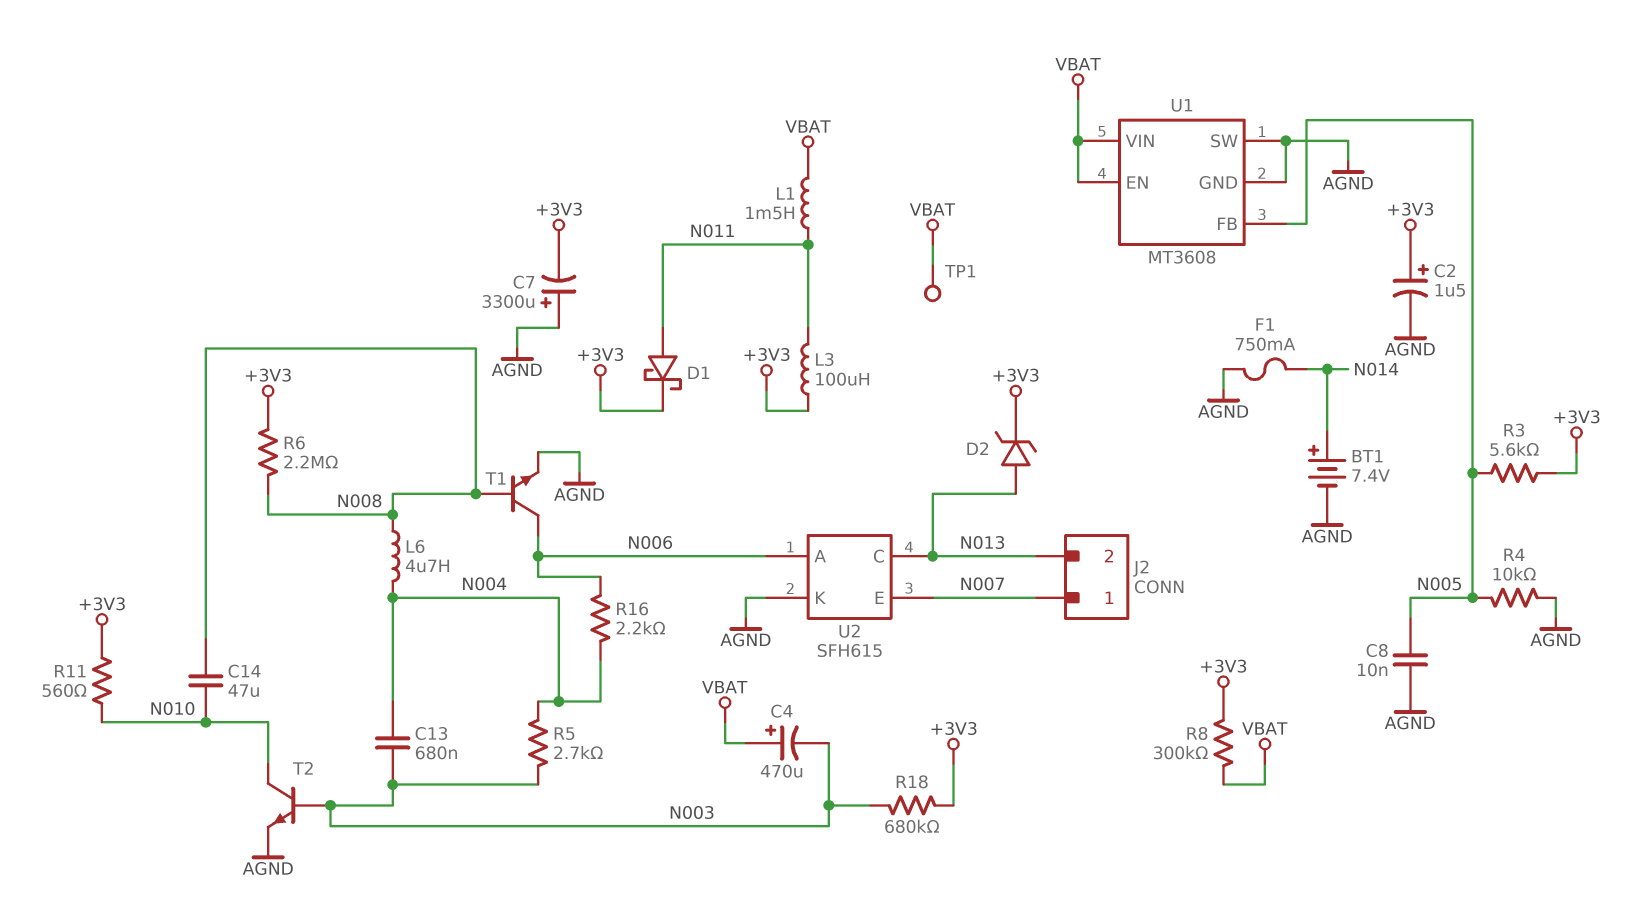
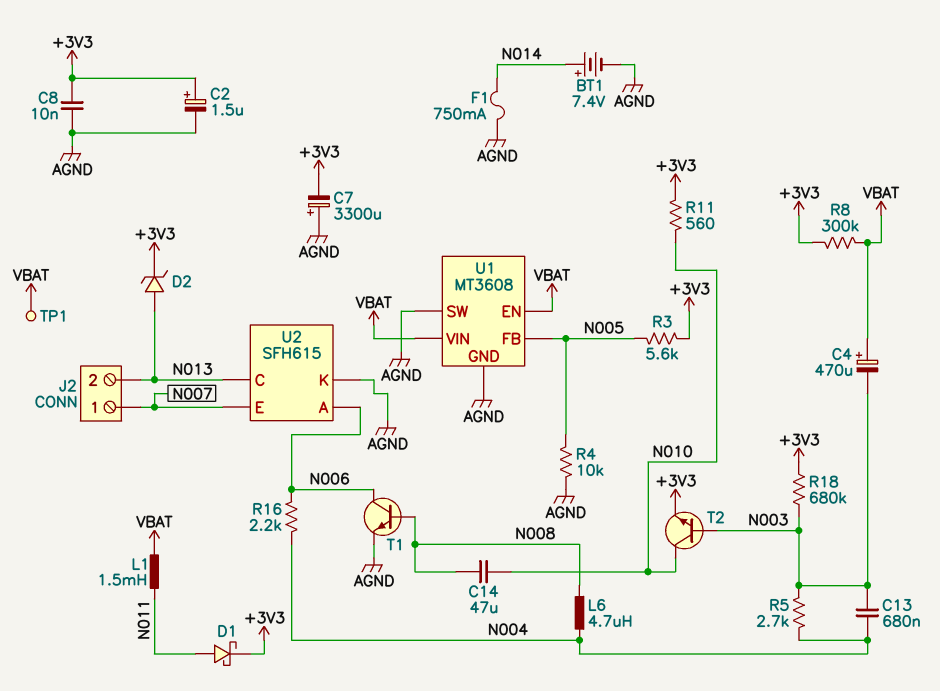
C8: 10nF (AGND, N005) -> 10nF (+3V3, AGND)
L3: 100uH (+3V3, N011) -> none
R6: 2.2M (+3V3, N008) -> none
T2: NPN (B N003, C N010, E AGND) -> NPN (B N003, C N010, E +3V3)

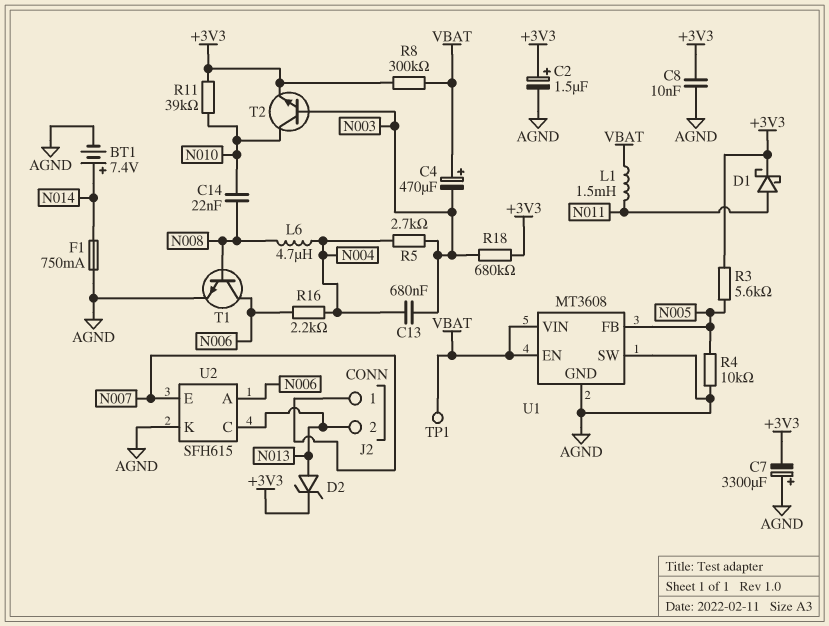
C14: 47uF (N008, N010) -> 22nF (N008, N010)
R11: 560 (+3V3, N010) -> 39k (+3V3, N010)

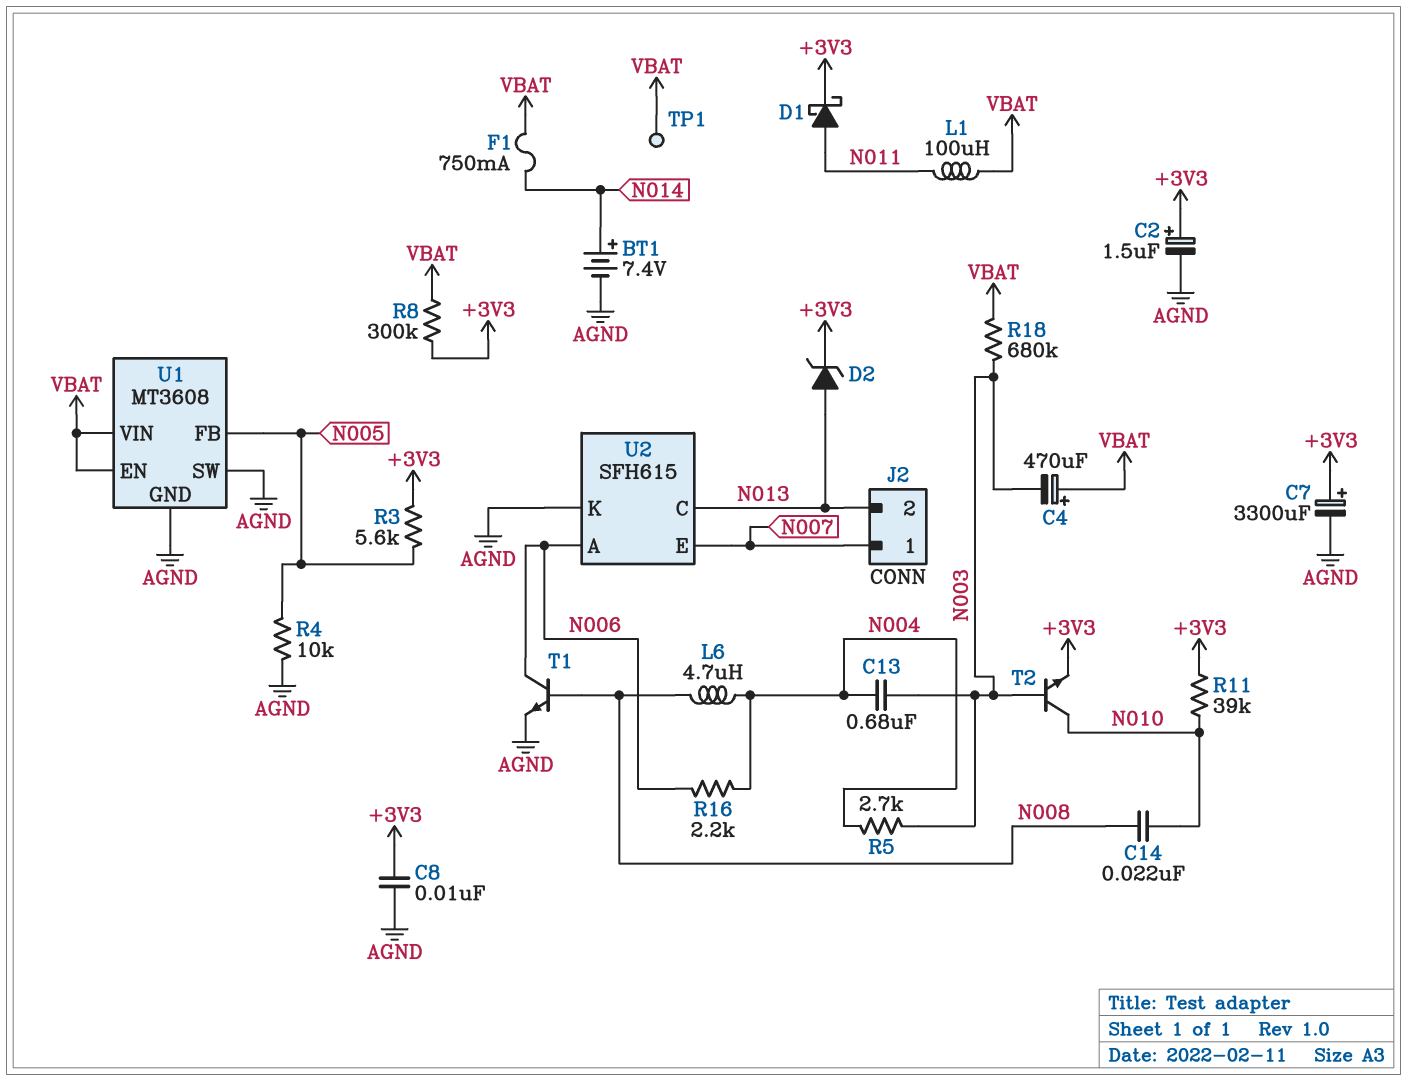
C7: 3300uF (plus AGND, minus +3V3) -> 3300uF (plus +3V3, minus AGND)
F1: 750mA (AGND, N014) -> 750mA (N014, VBAT)
L1: 1.5mH (N011, VBAT) -> 100uH (N011, VBAT)
R18: 680k (+3V3, N003) -> 680k (N003, VBAT)

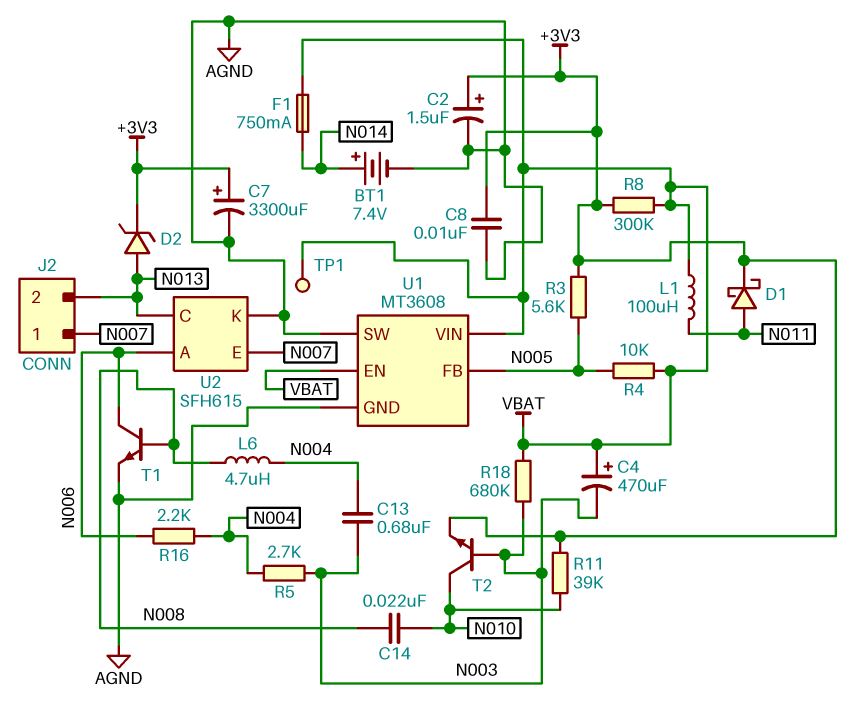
R4: 10k (AGND, N005) -> 10k (N005, VBAT)

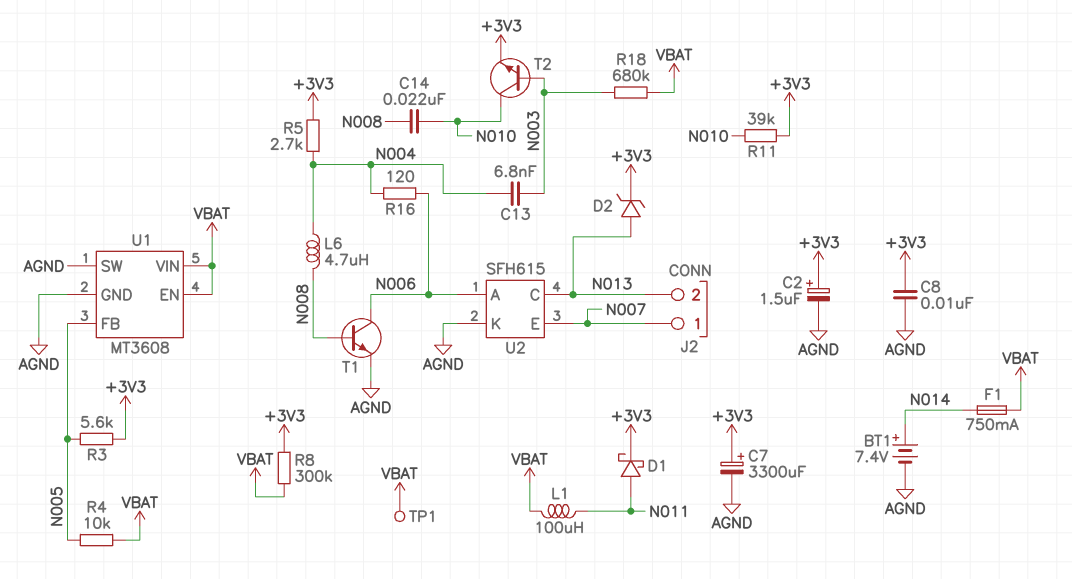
C4: 470uF (plus VBAT, minus N003) -> none
C13: 680nF (N003, N004) -> 6.8nF (N003, N004)
R5: 2.7k (N003, N004) -> 2.7k (+3V3, N004)
R16: 2.2k (N004, N006) -> 120 (N004, N006)

